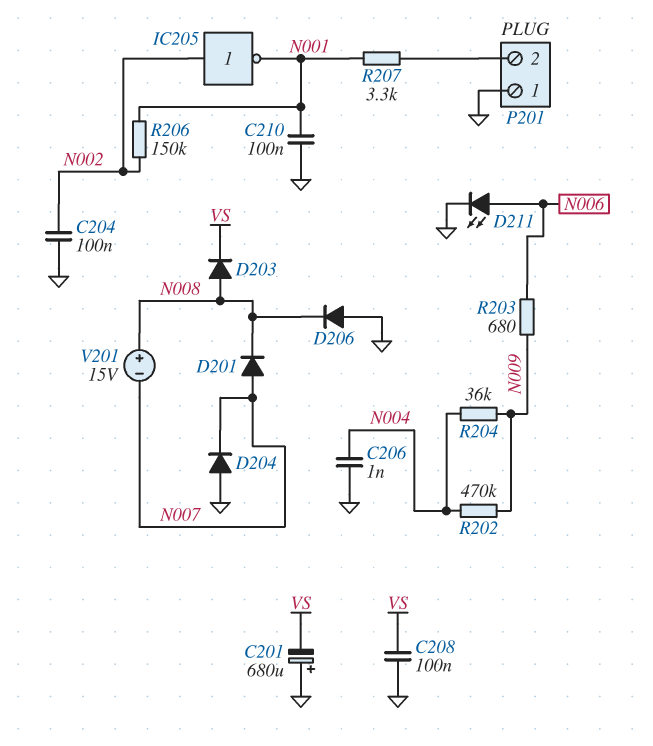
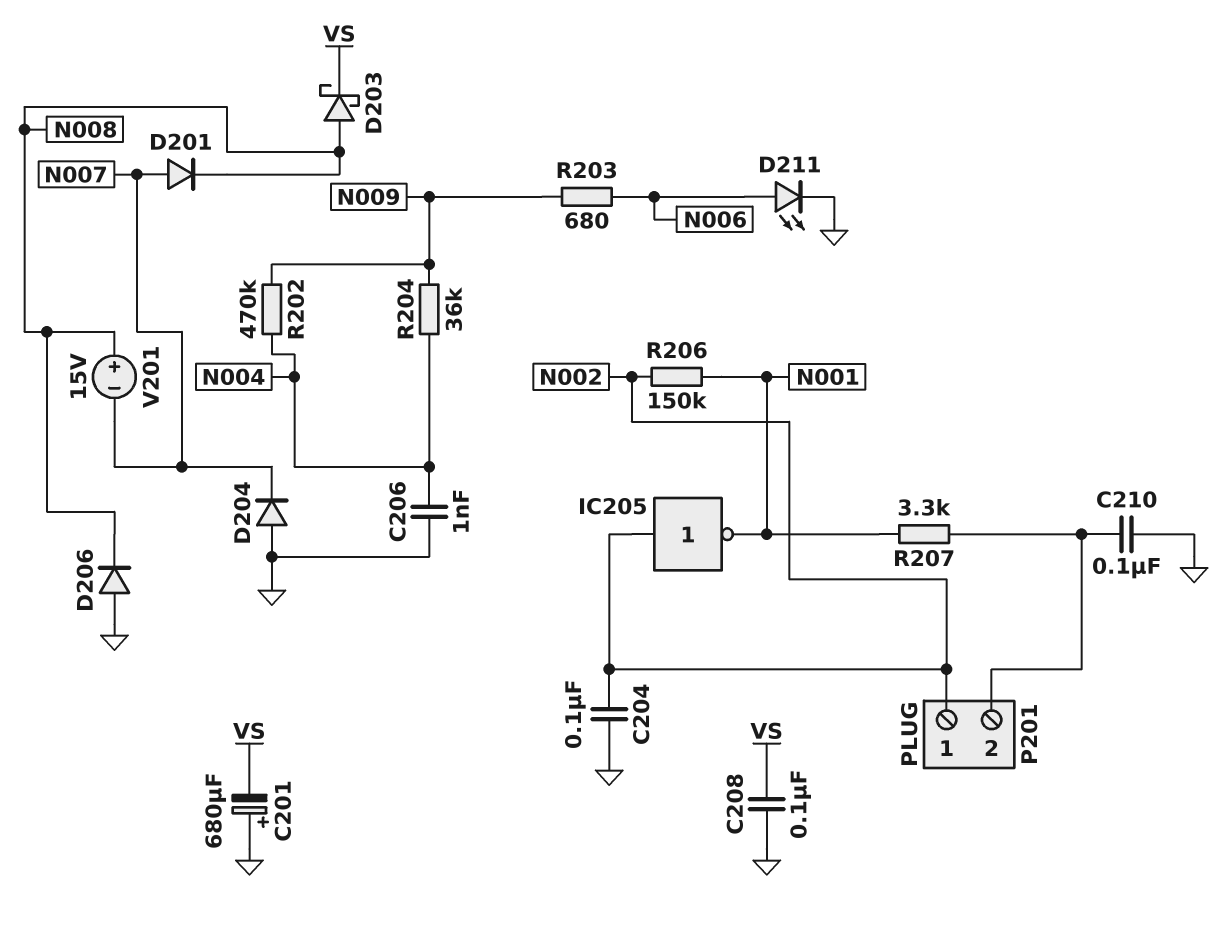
C210: 100nF (GND, N001) -> 100nF (GND, P201/2)
D203: diode (A N008, K VS) -> schottky (A N008, K VS)
P201 pin 1: GND -> N002

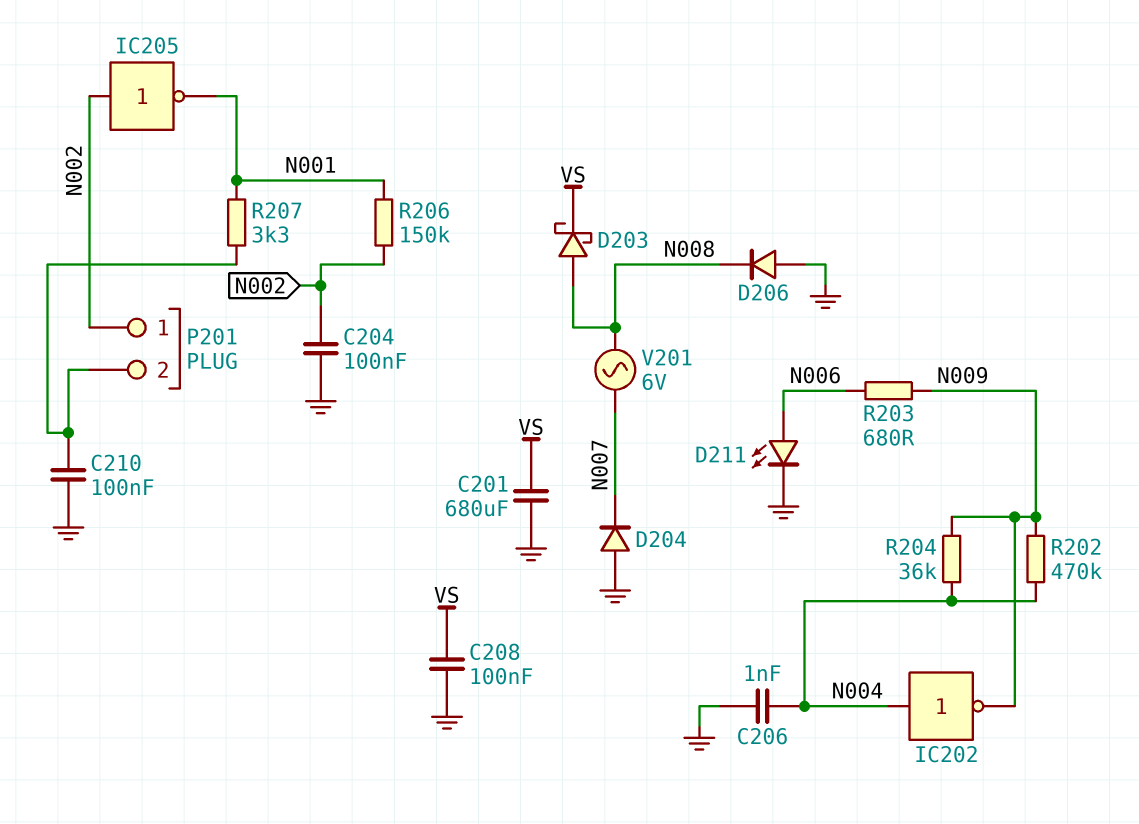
C201: 680uF (plus GND, minus VS) -> 680uF (GND, VS)
D201: diode (A N007, K N008) -> none
IC202: none -> NOT (in N004, out N009)
V201: 15V (plus N008, minus N007) -> AC 6V (N007, N008)

